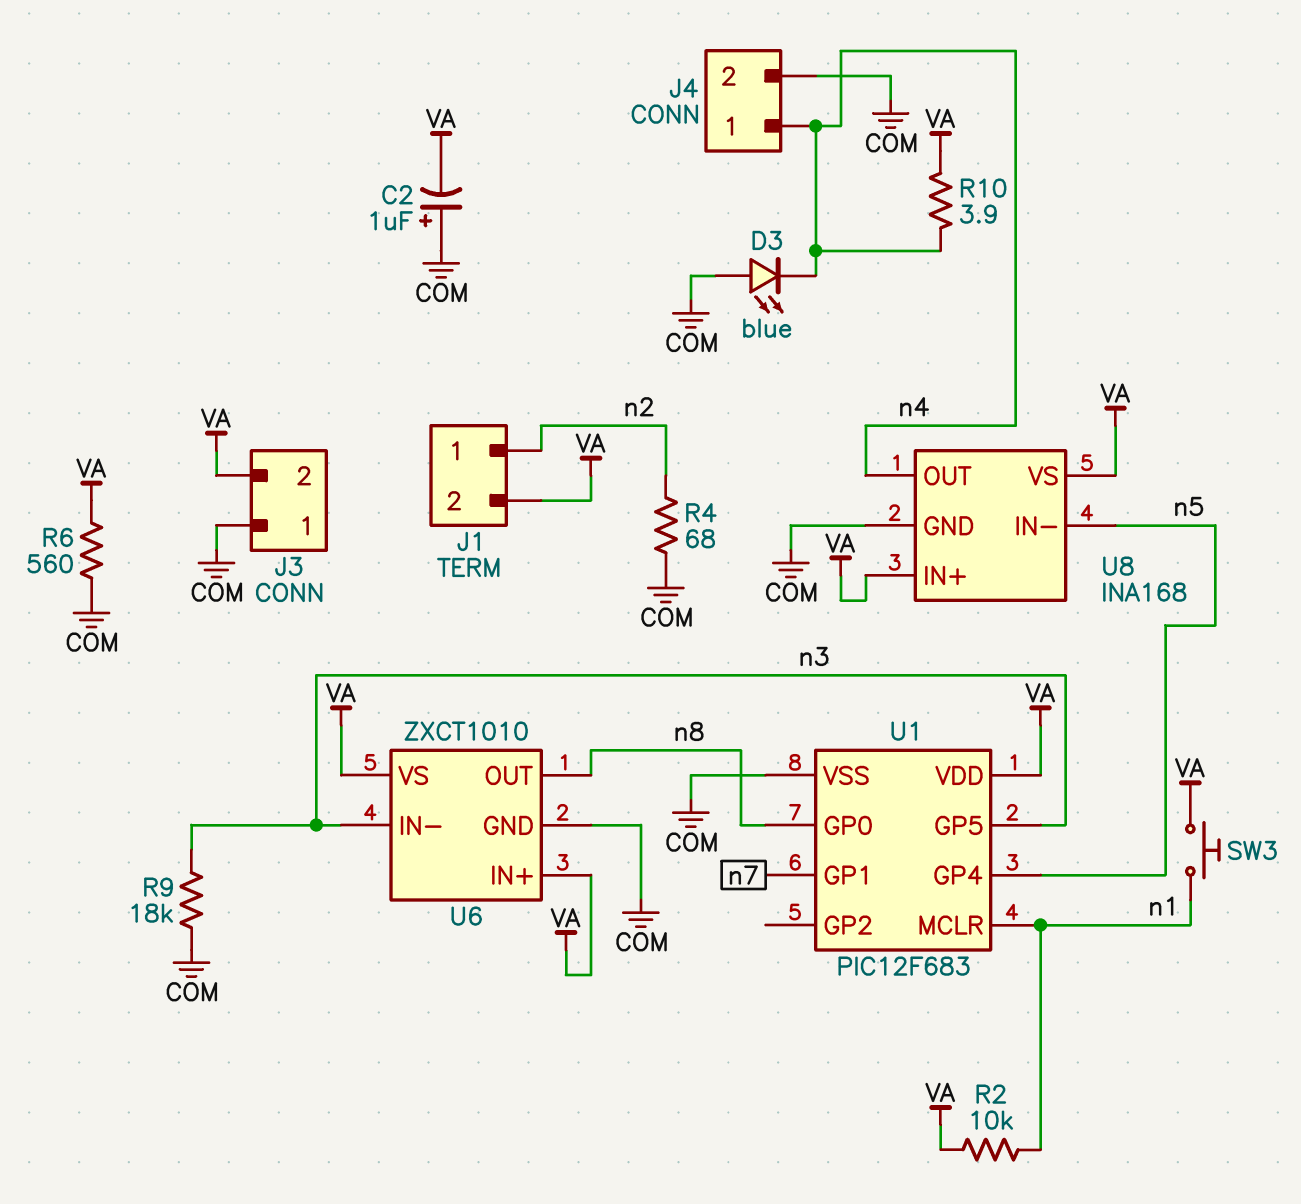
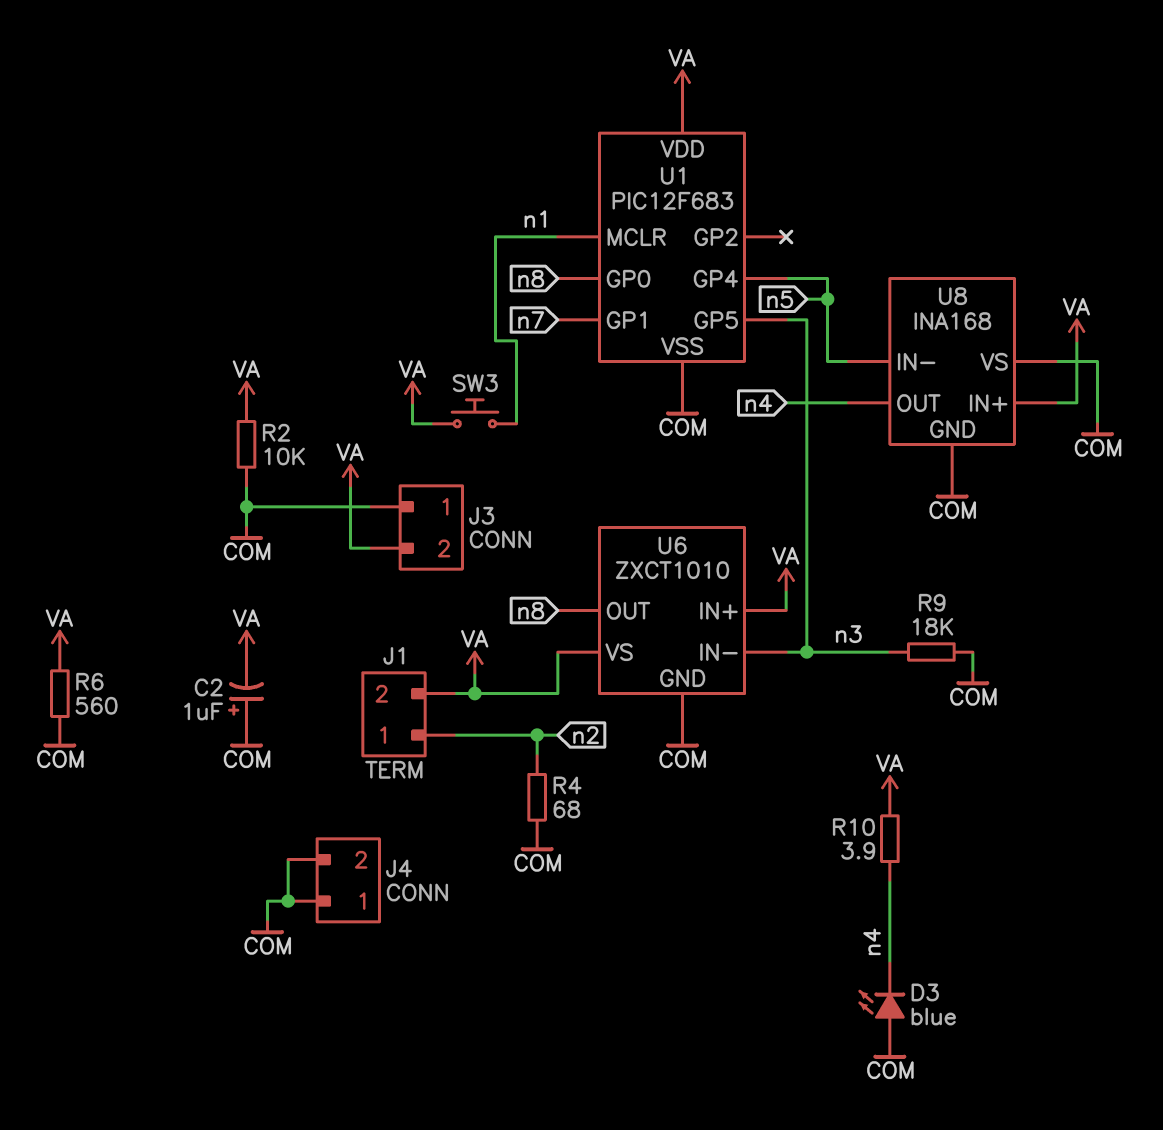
J4 pin 1: n4 -> COM
R2: 10k (VA, n1) -> 10k (COM, VA)
U8 pin VS: VA -> COM

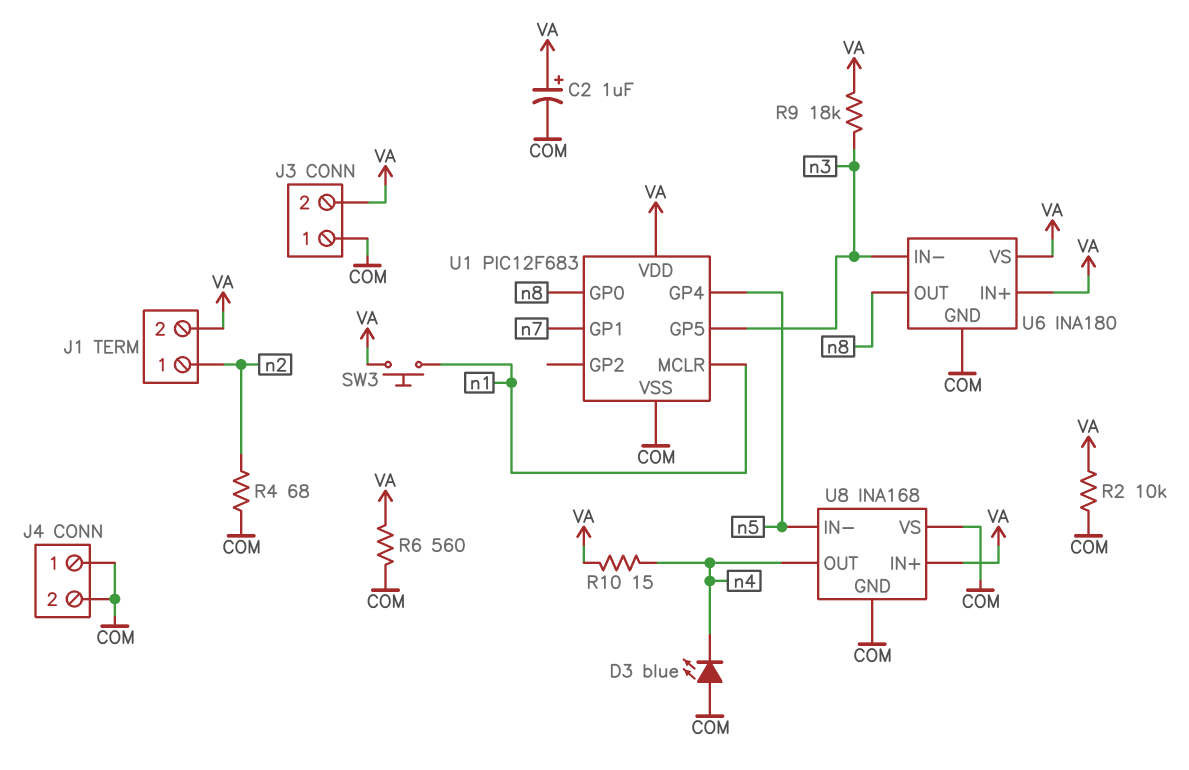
C2: 1uF (plus COM, minus VA) -> 1uF (plus VA, minus COM)
R9: 18k (COM, n3) -> 18k (VA, n3)
R10: 3.9 (VA, n4) -> 15 (VA, n4)
U6: ZXCT1010 -> INA180

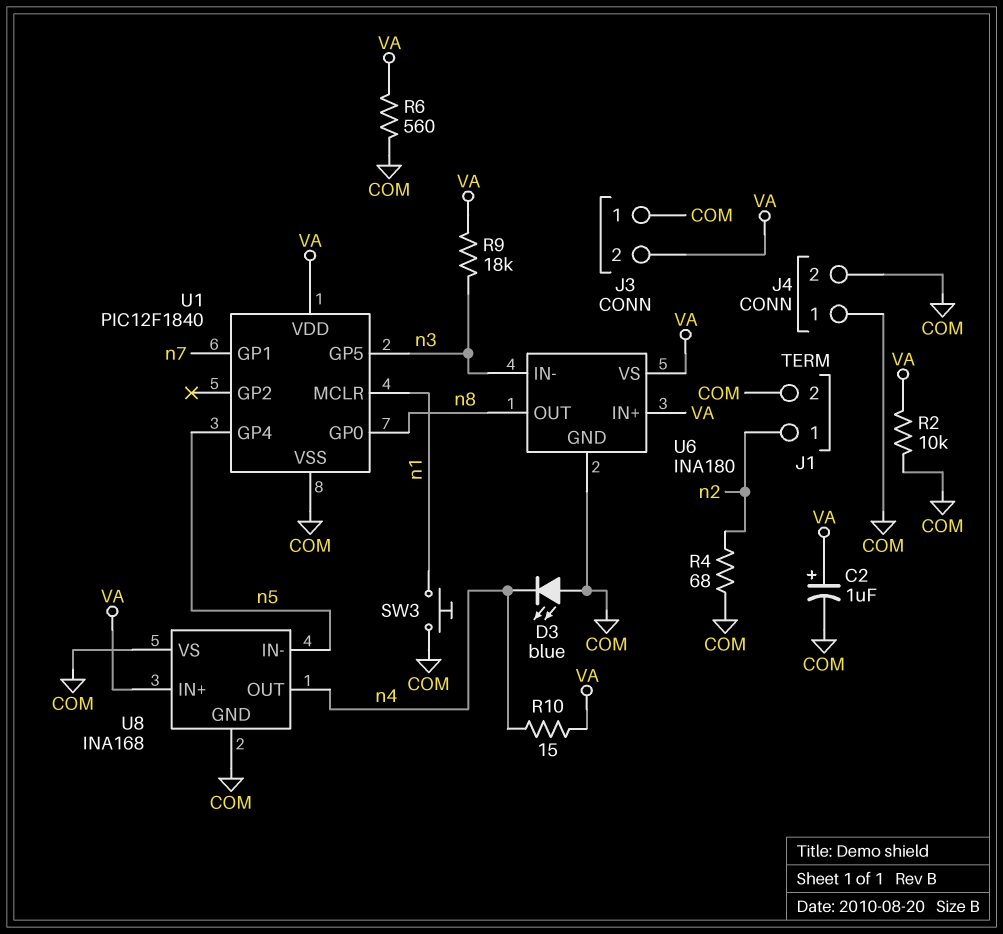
J1 pin 2: VA -> COM
SW3: button (VA, n1) -> button (COM, n1)
U1: PIC12F683 -> PIC12F1840

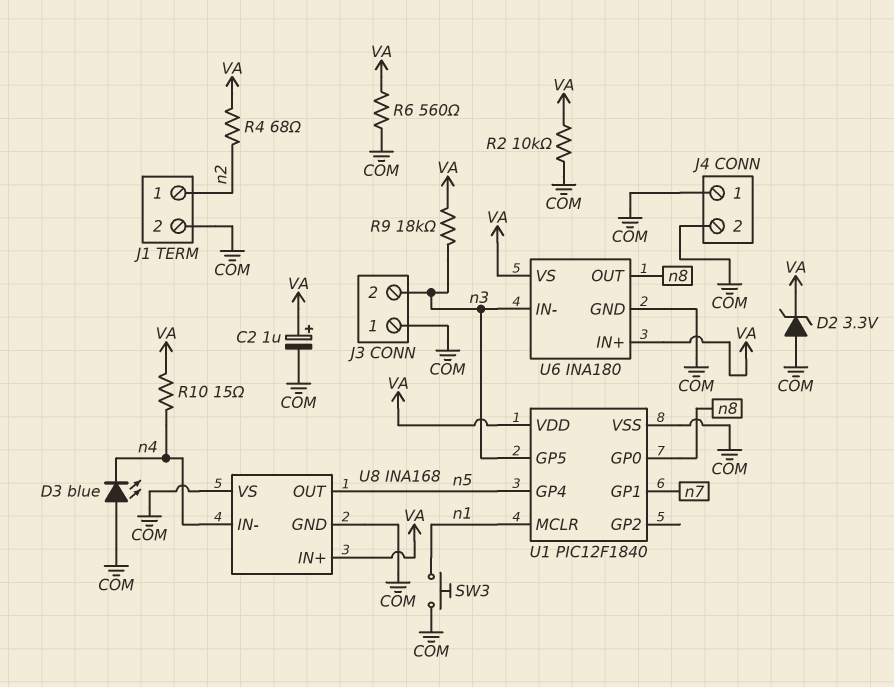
D2: none -> zener 3.3V (A COM, K VA)
J3 pin 2: VA -> n3
R4: 68 (COM, n2) -> 68 (VA, n2)
U8 pin IN-: n5 -> n4
U8 pin OUT: n4 -> n5

